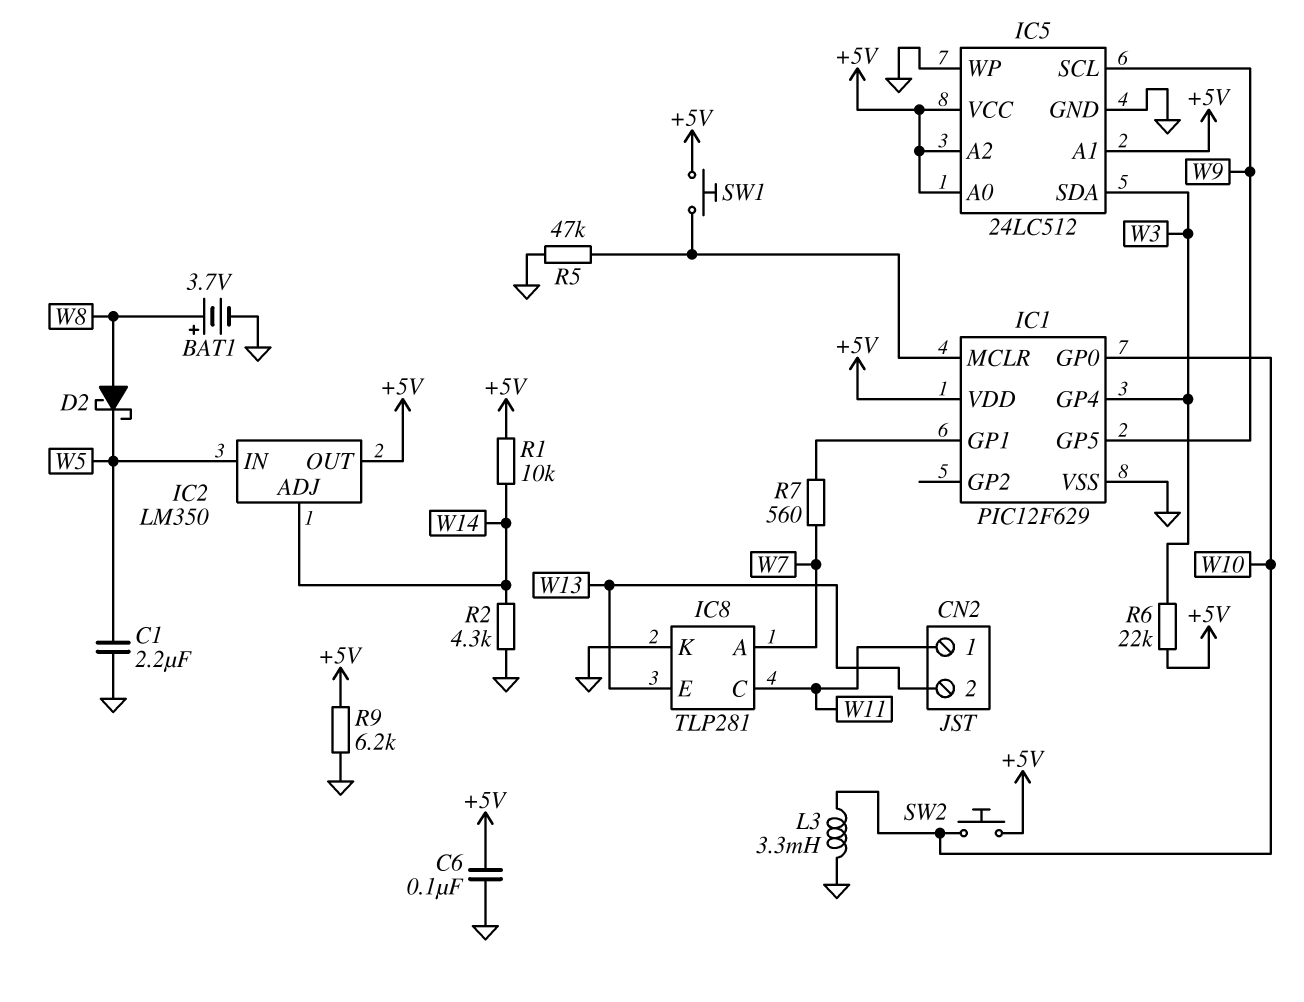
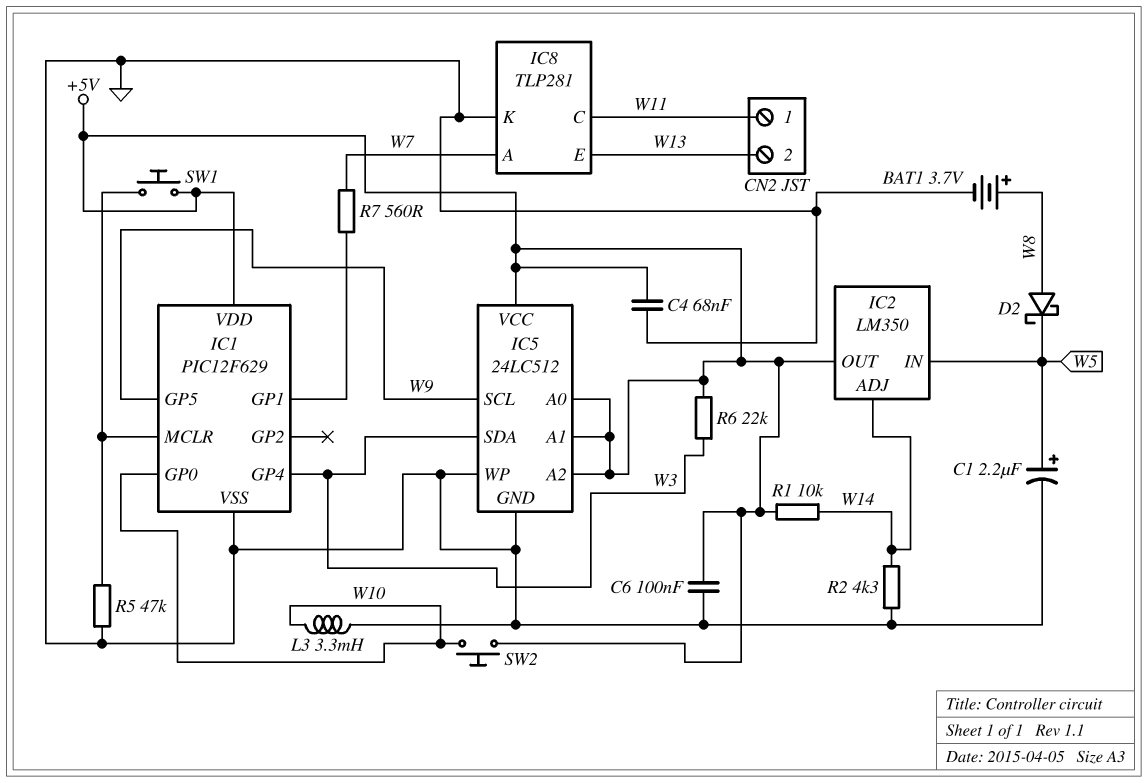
C1: 2.2uF (GND, W5) -> 2.2uF (plus W5, minus GND)
C4: none -> 68nF (+5V, GND)
R9: 6.2k (+5V, GND) -> none

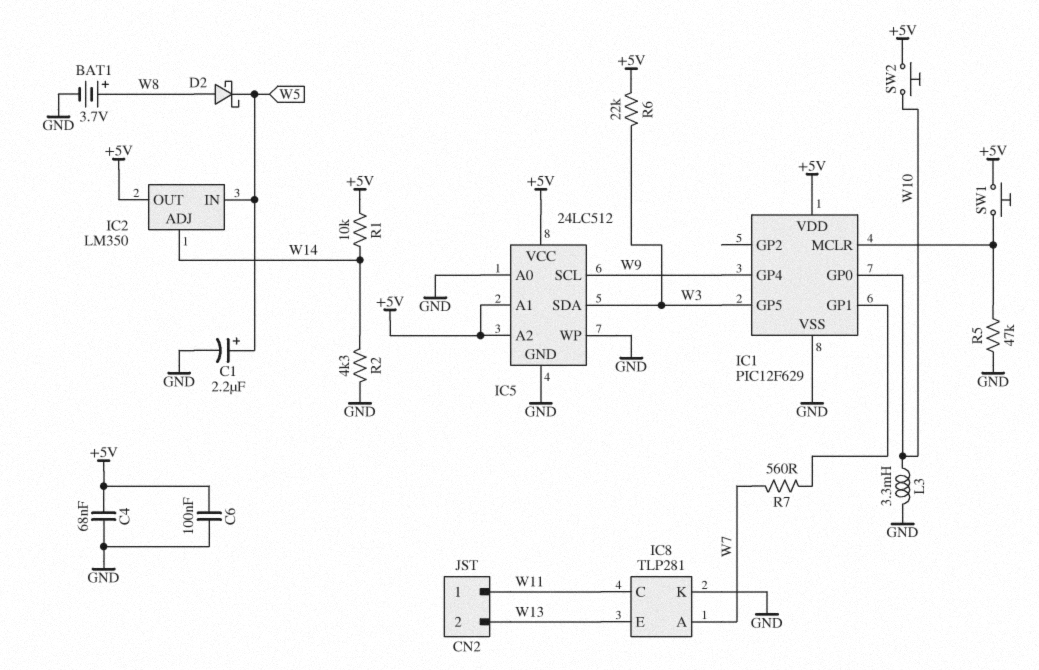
IC1 pin GP4: W3 -> W9
IC1 pin GP5: W9 -> W3
IC5 pin A0: +5V -> GND

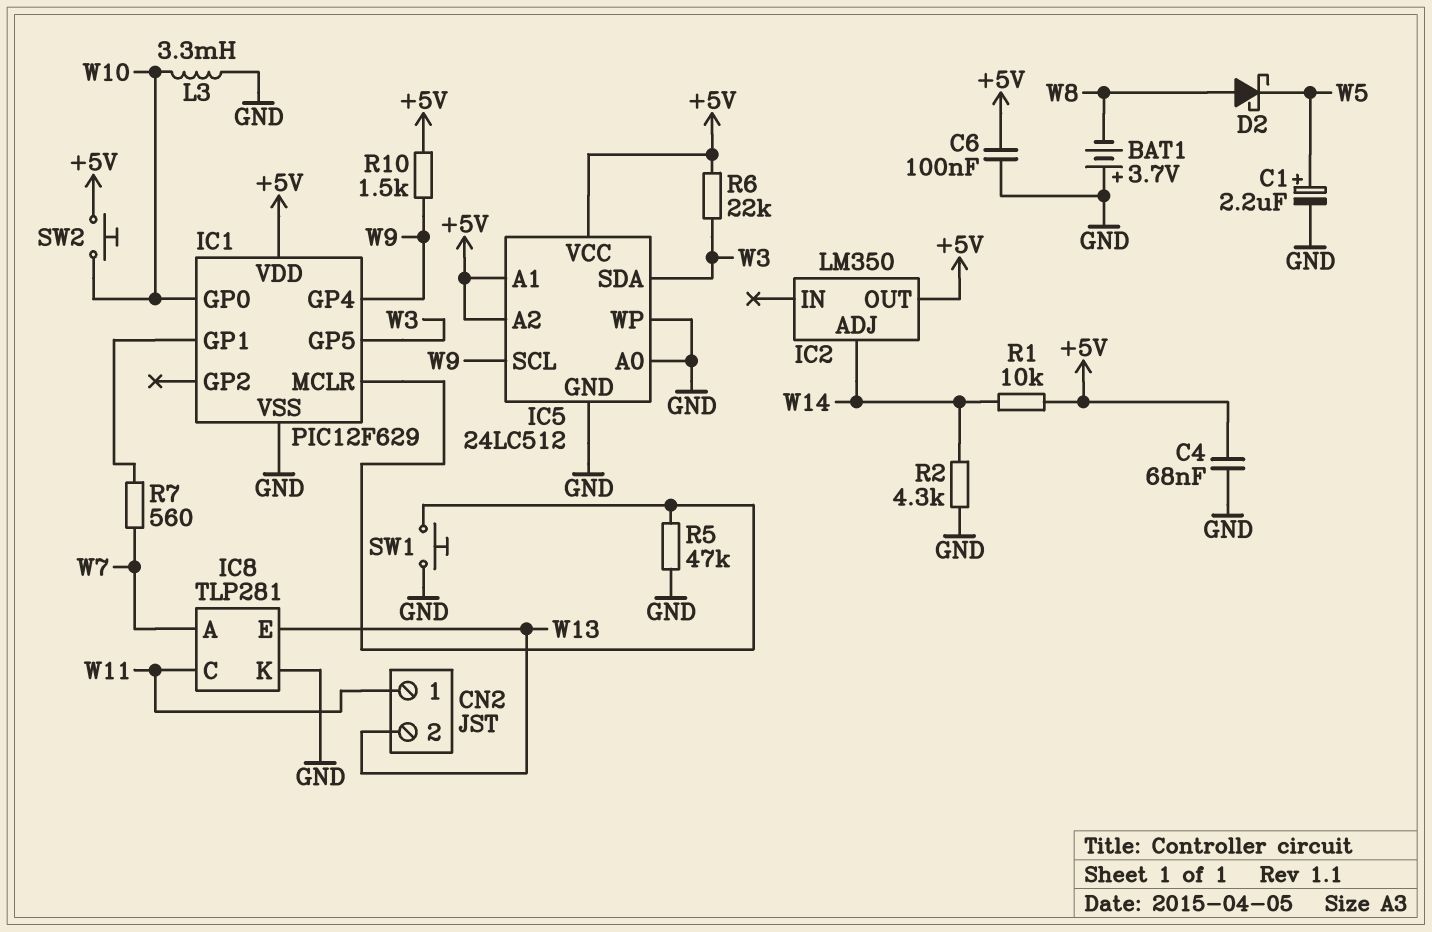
BAT1: 3.7V (plus W8, minus GND) -> 3.7V (plus GND, minus W8)
IC2 pin IN: W5 -> none
R10: none -> 1.5k (+5V, W9)
SW1: button (+5V, IC1/MCLR) -> button (GND, IC1/MCLR)

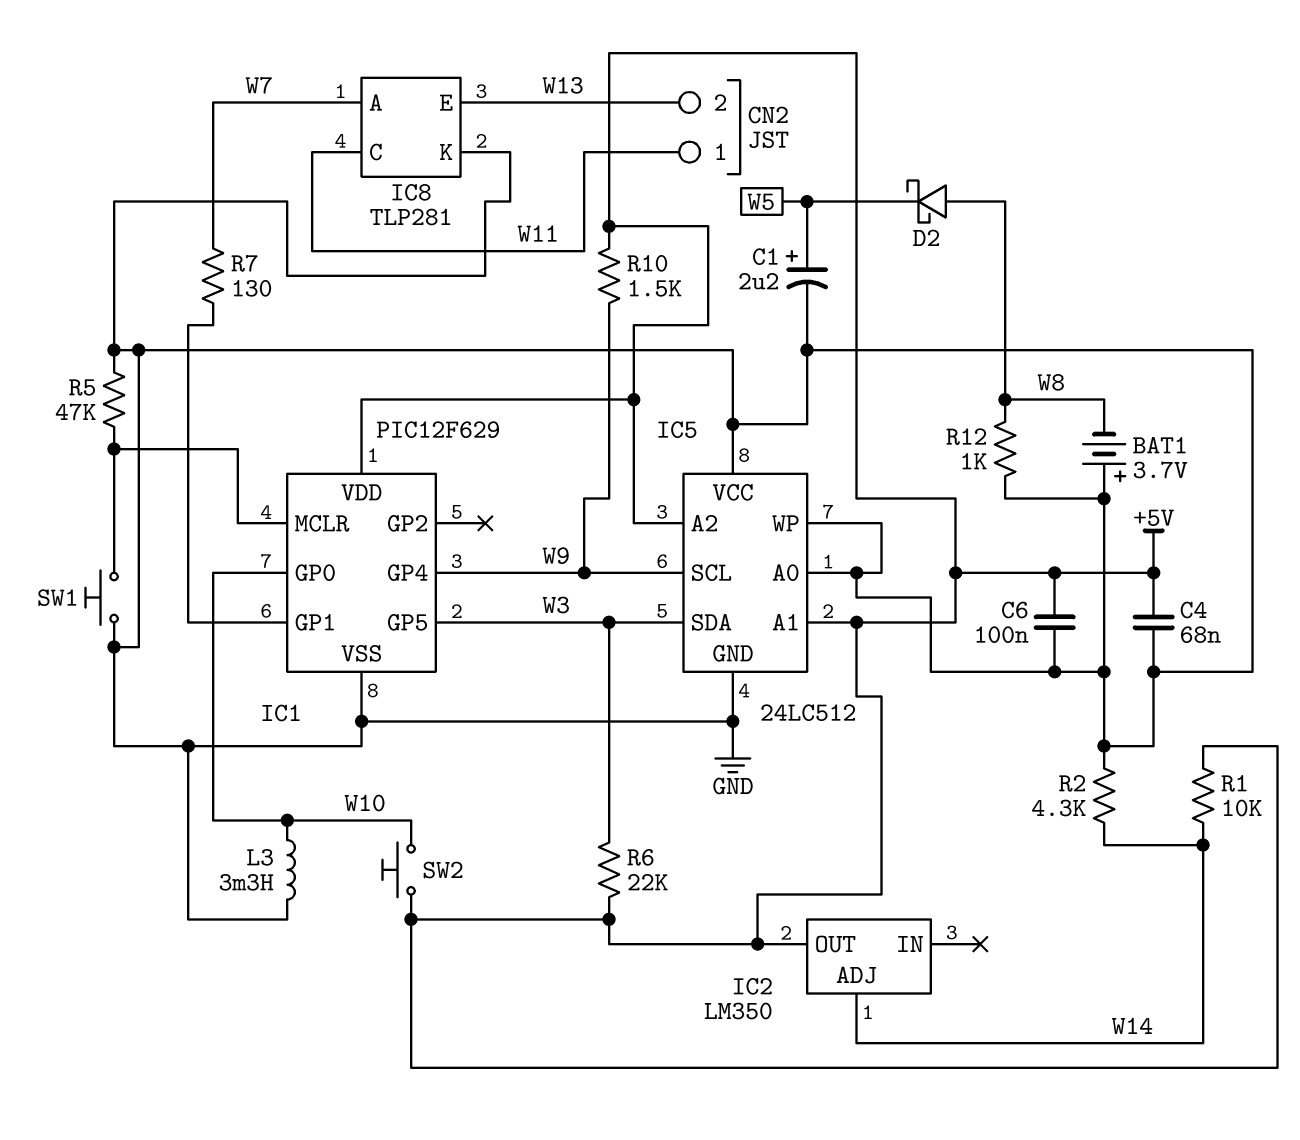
IC5 pin VCC: +5V -> GND
R7: 560 (IC1/GP1, W7) -> 130 (IC1/GP1, W7)
R12: none -> 1k (GND, W8)

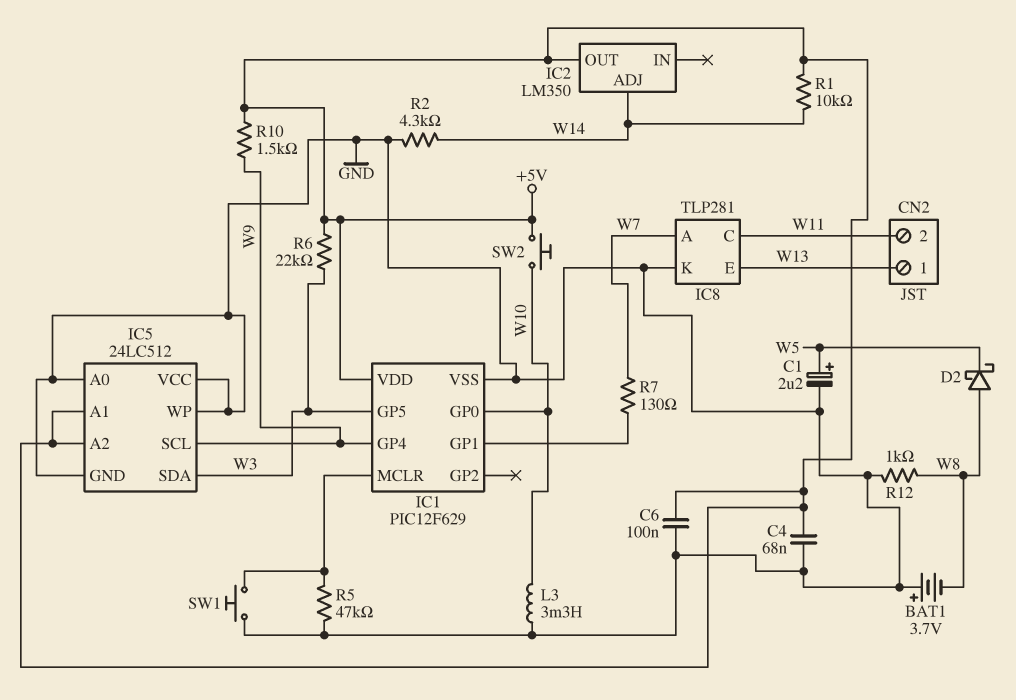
CN2 pin 1: W11 -> W13
CN2 pin 2: W13 -> W11

